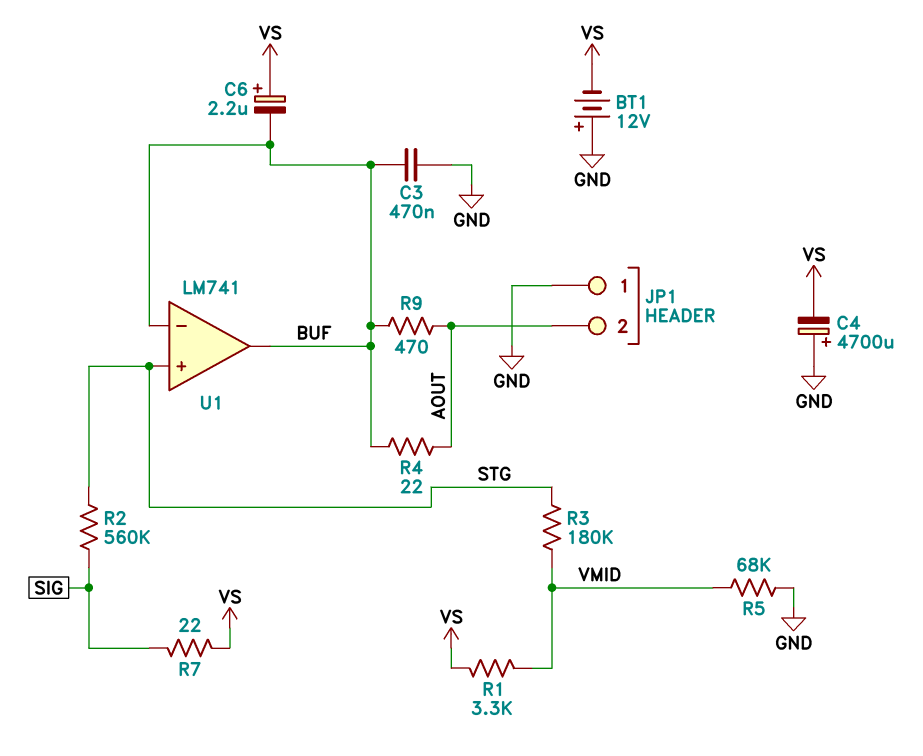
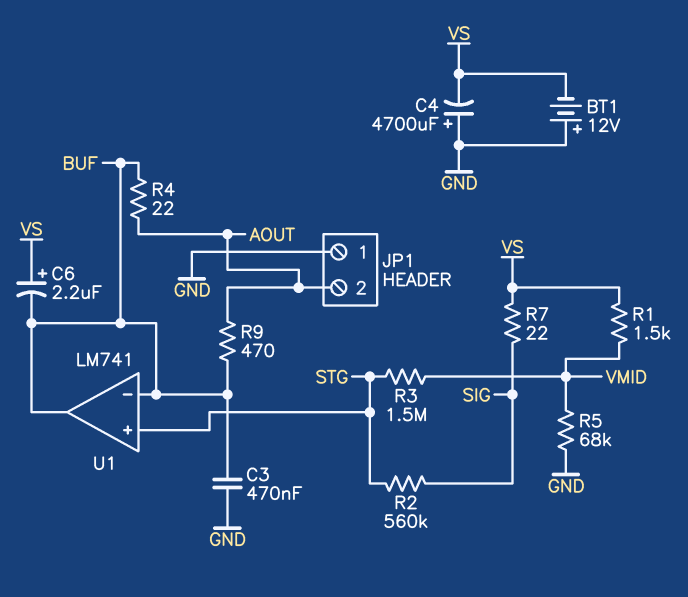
R1: 3.3k (VMID, VS) -> 1.5k (VMID, VS)
R3: 180k (STG, VMID) -> 1.5M (STG, VMID)

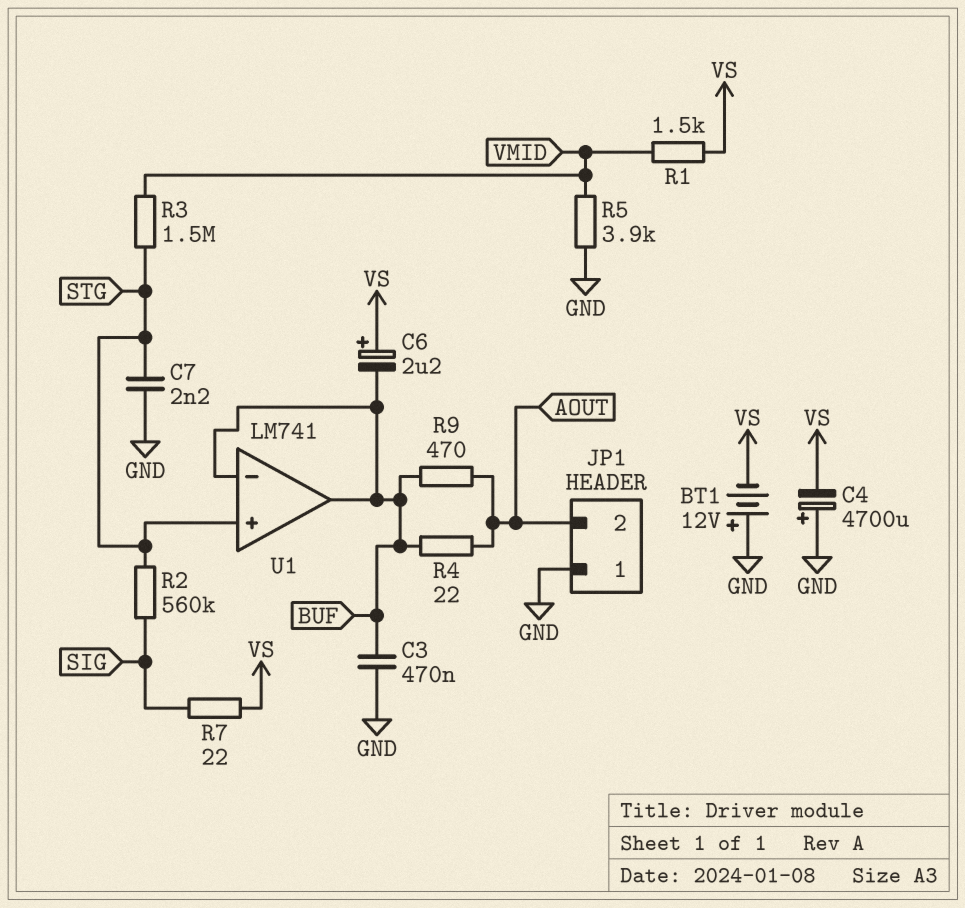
C7: none -> 2.2nF (GND, STG)
R5: 68k (GND, VMID) -> 3.9k (GND, VMID)

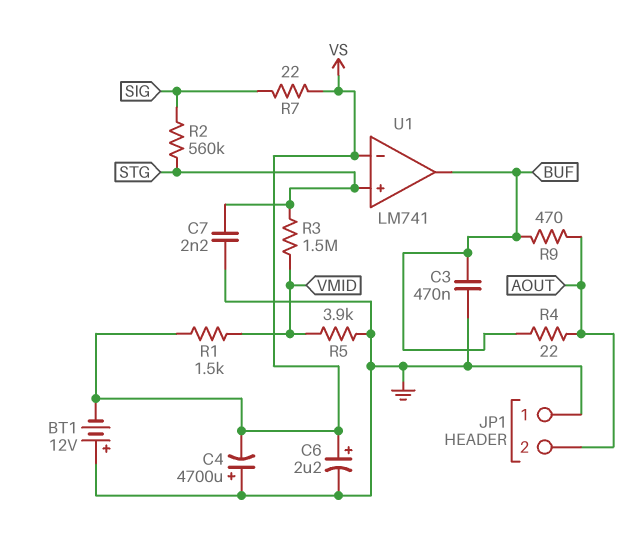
C6: 2.2uF (plus VS, minus BUF) -> 2.2uF (plus VS, minus GND)
U1 pin in-: BUF -> VS

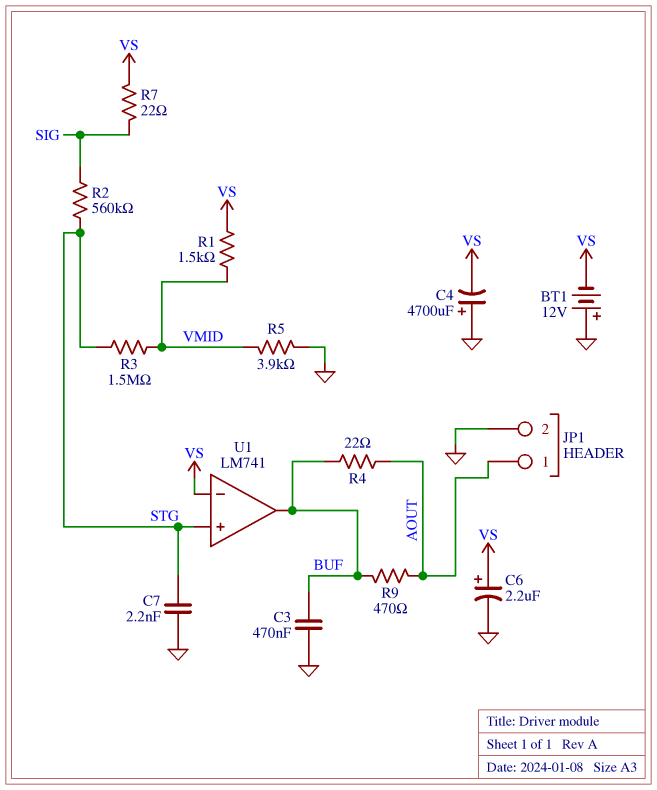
JP1 pin 1: GND -> AOUT
JP1 pin 2: AOUT -> GND

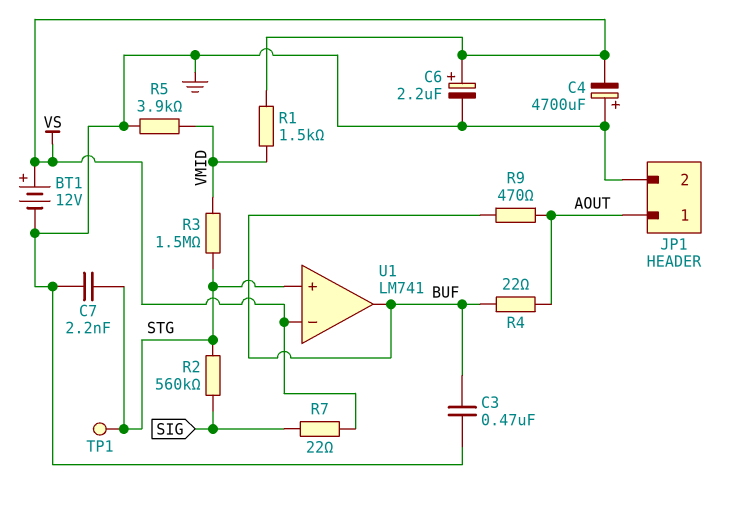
BT1: 12V (plus GND, minus VS) -> 12V (plus VS, minus GND)
TP1: none -> test point (STG)

